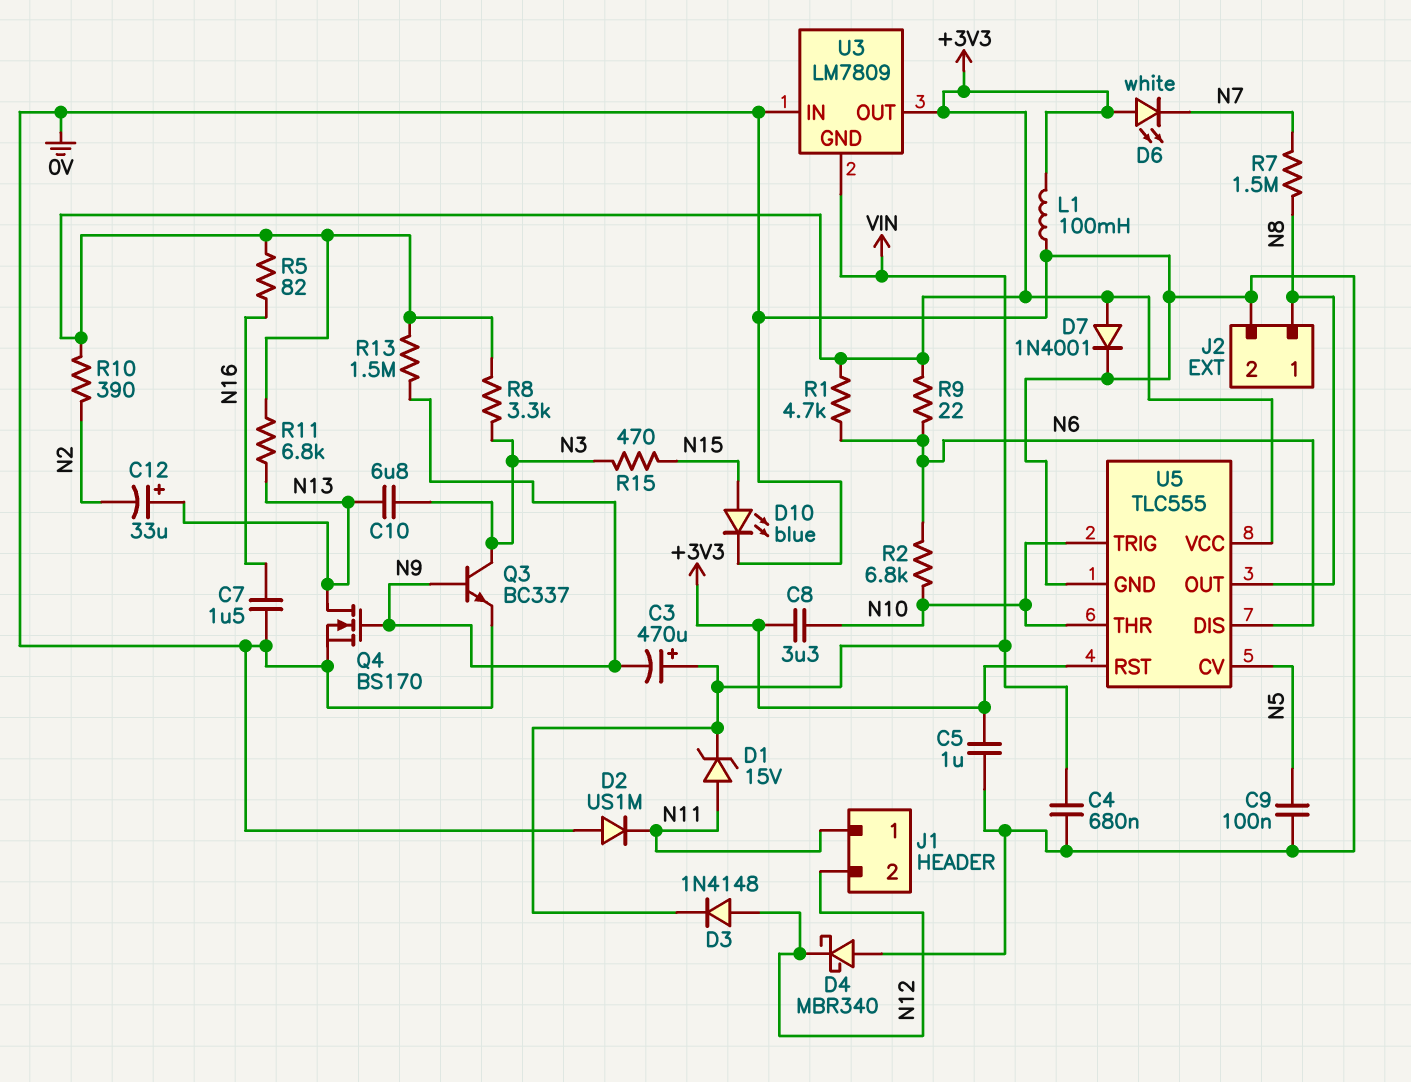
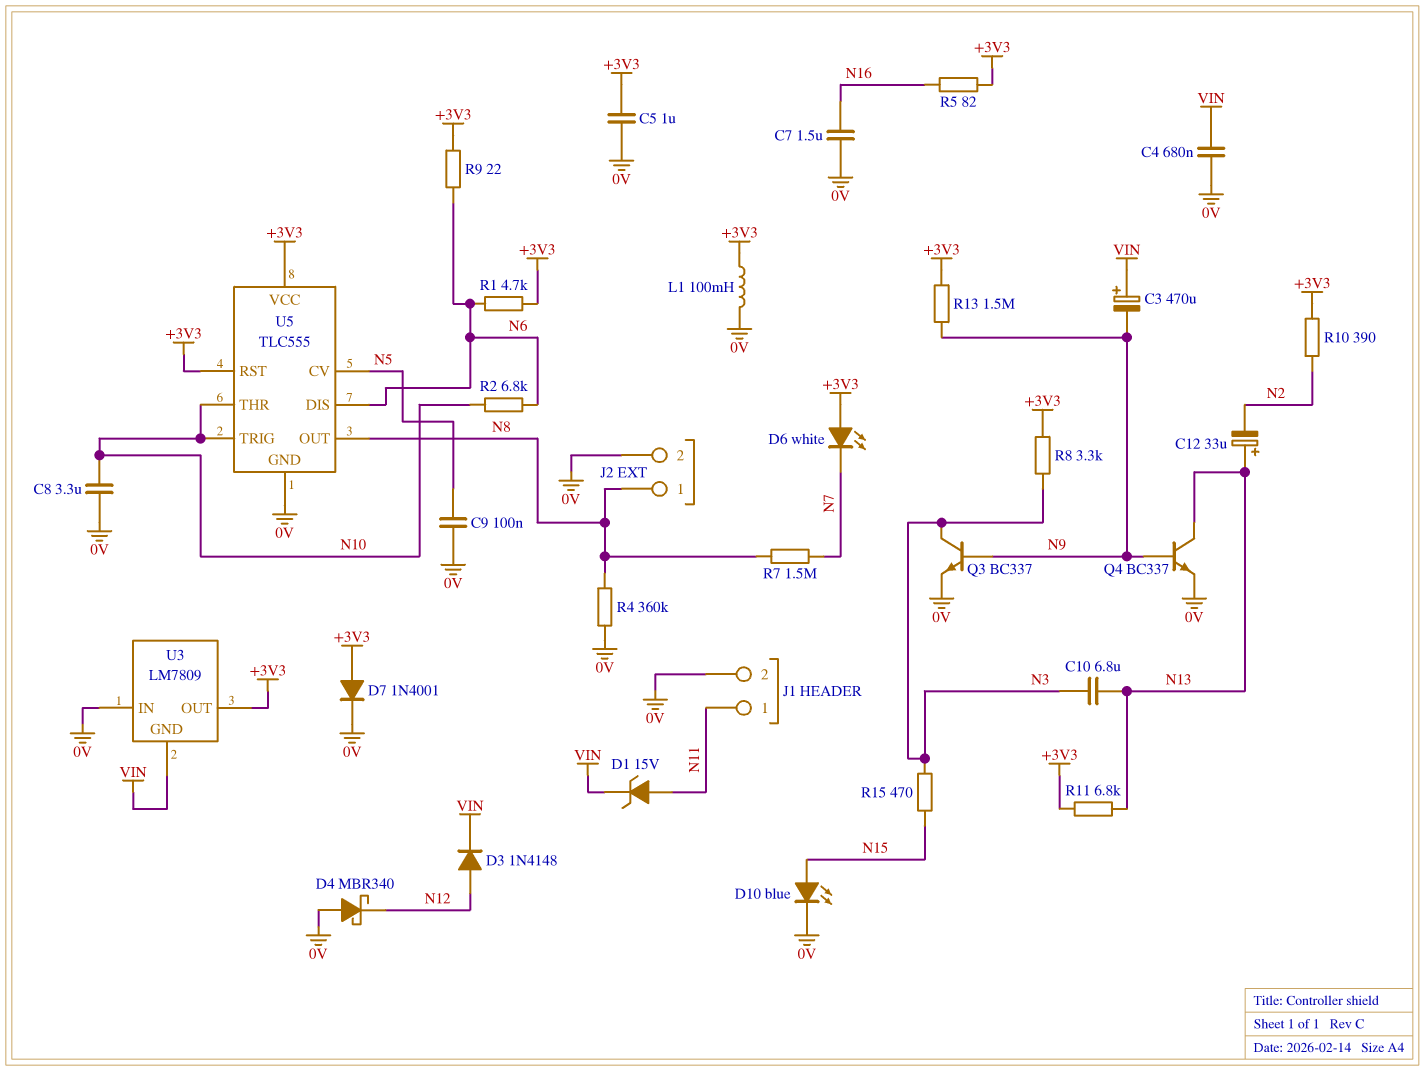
C8: 3.3uF (+3V3, N10) -> 3.3uF (0V, N10)
D2: diode US1M (A 0V, K N11) -> none
J1 pin 2: N12 -> 0V
Q4: NMOS BS170 (G N9, D N13, S 0V) -> NPN BC337 (B N9, C N13, E 0V)
R4: none -> 360k (0V, N8)

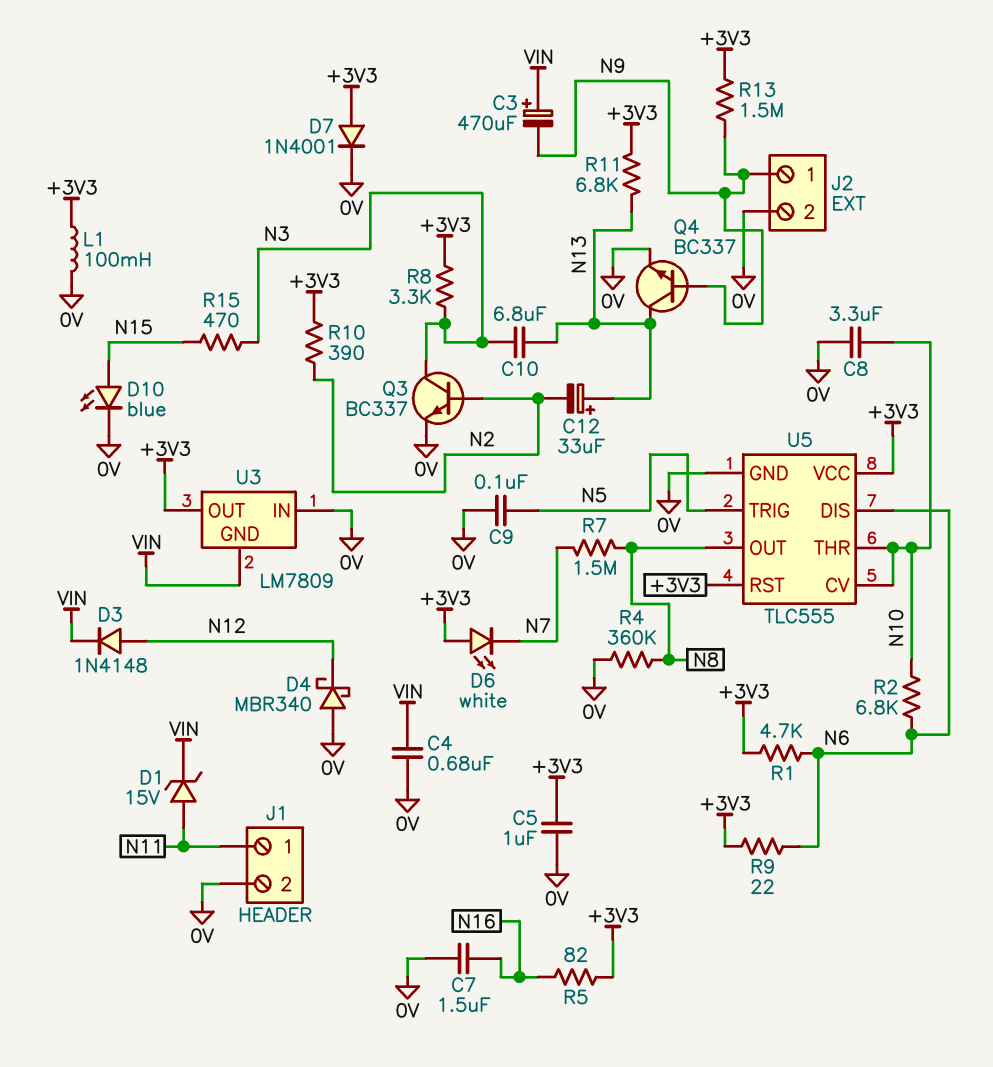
J2 pin 1: N8 -> N9
Q3: NPN BC337 (B N9, C N3, E 0V) -> NPN BC337 (B N2, C N3, E 0V)
U5 pin CV: N5 -> N10
U5 pin TRIG: N10 -> N5

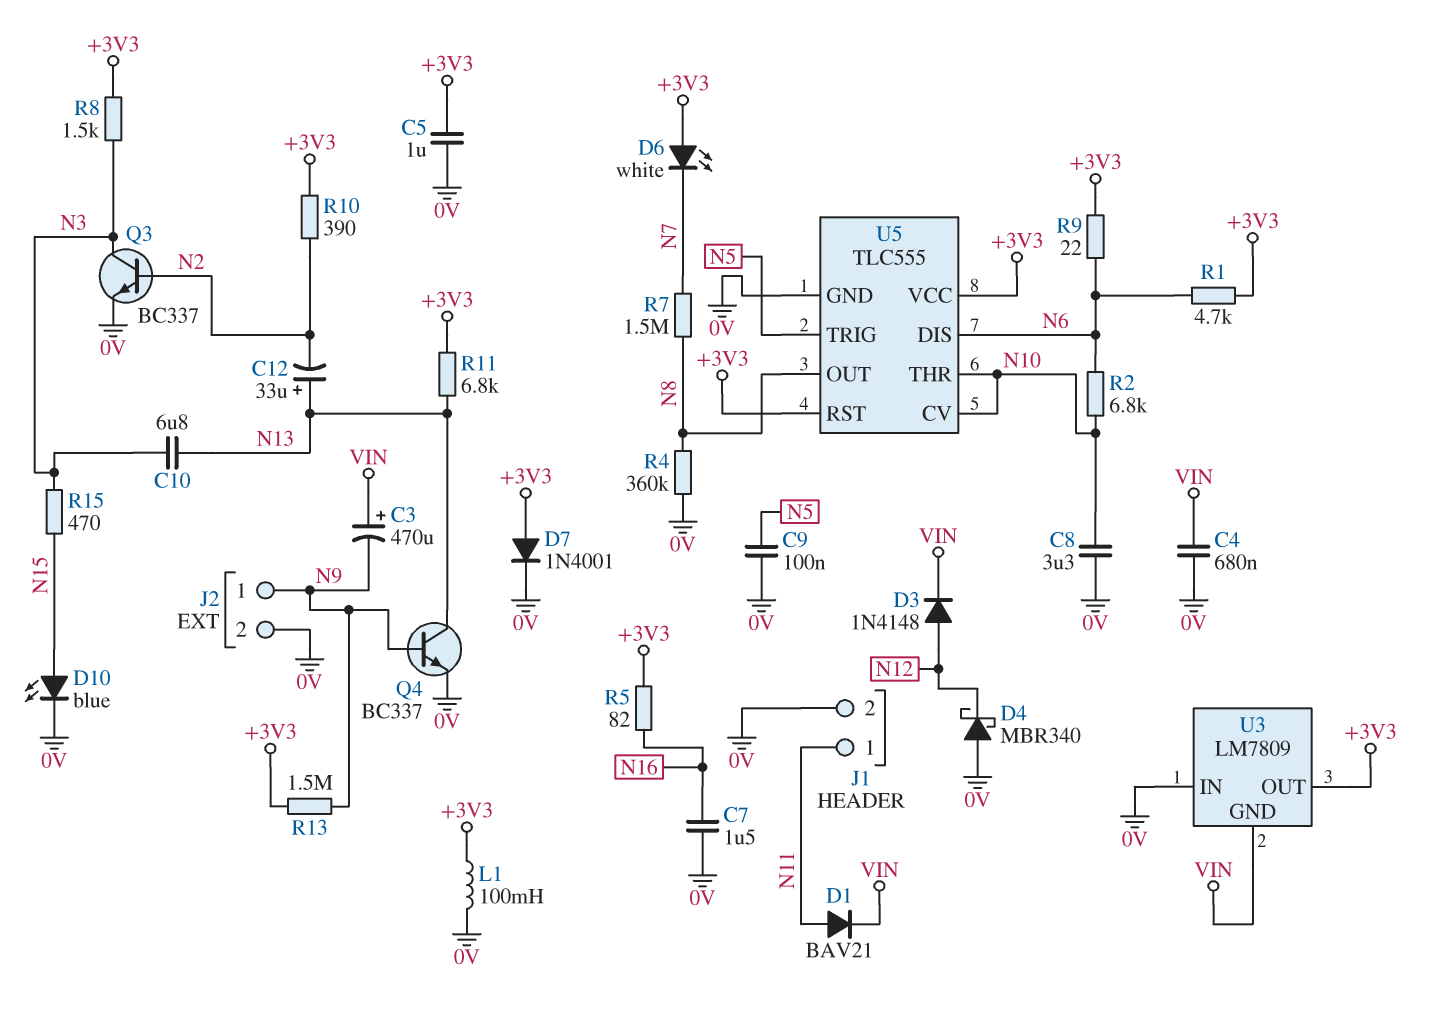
D1: zener 15V (A N11, K VIN) -> diode BAV21 (A N11, K VIN)
R8: 3.3k (+3V3, N3) -> 1.5k (+3V3, N3)

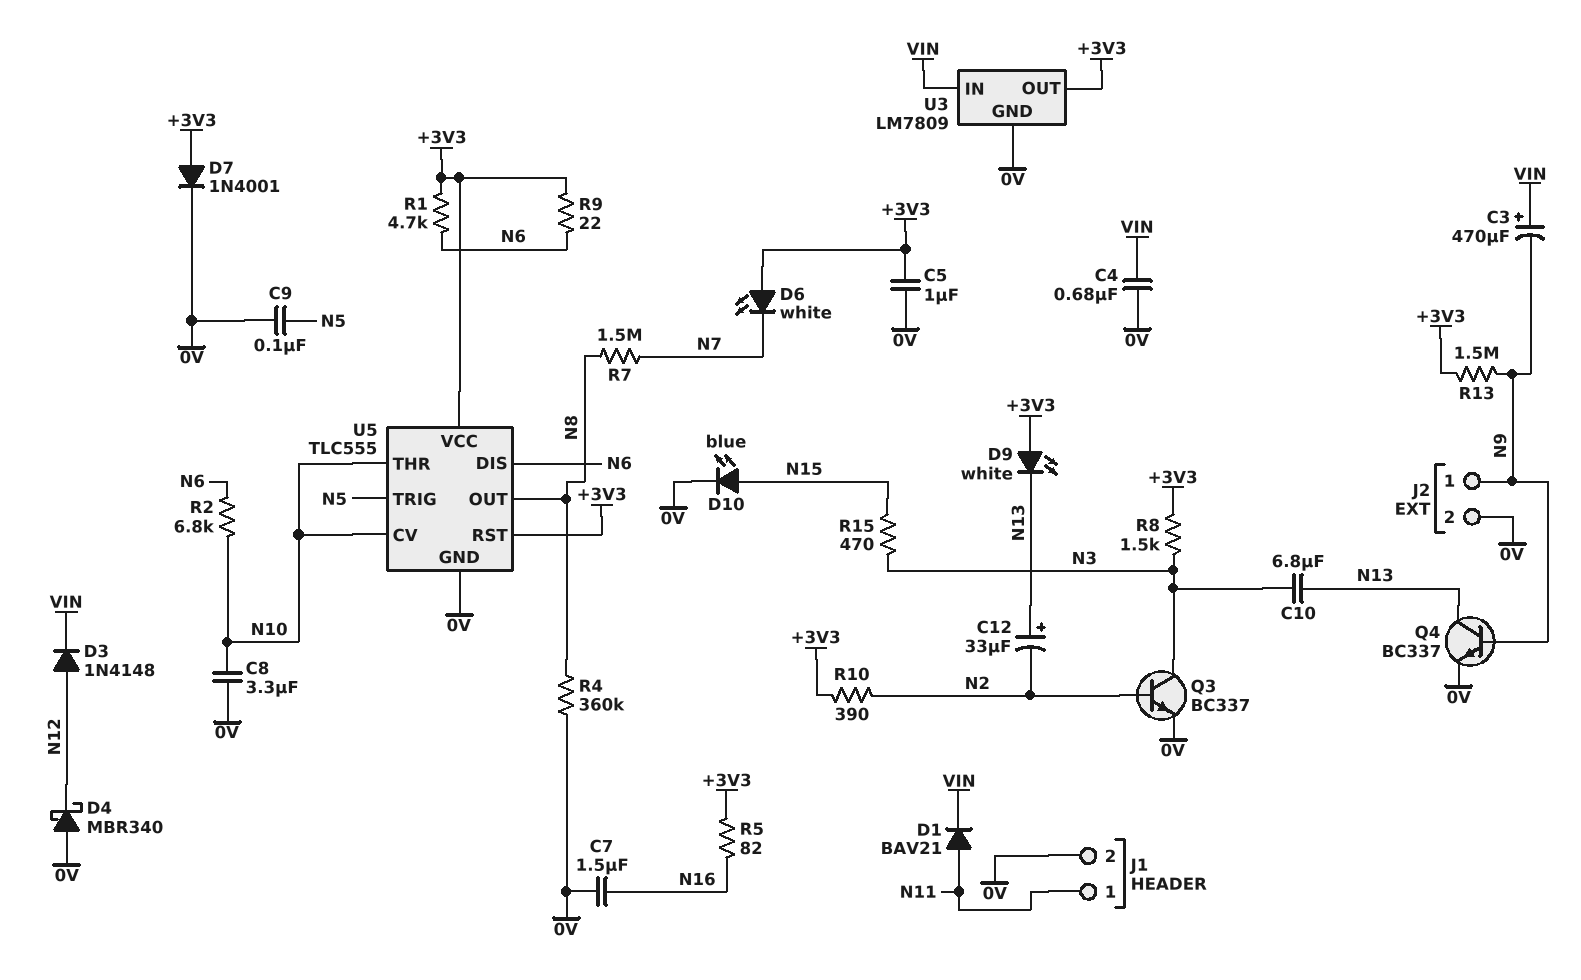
D9: none -> LED white (A +3V3, K N13)
L1: 100mH (+3V3, 0V) -> none
R11: 6.8k (+3V3, N13) -> none
U3 pin GND: VIN -> 0V
U3 pin IN: 0V -> VIN

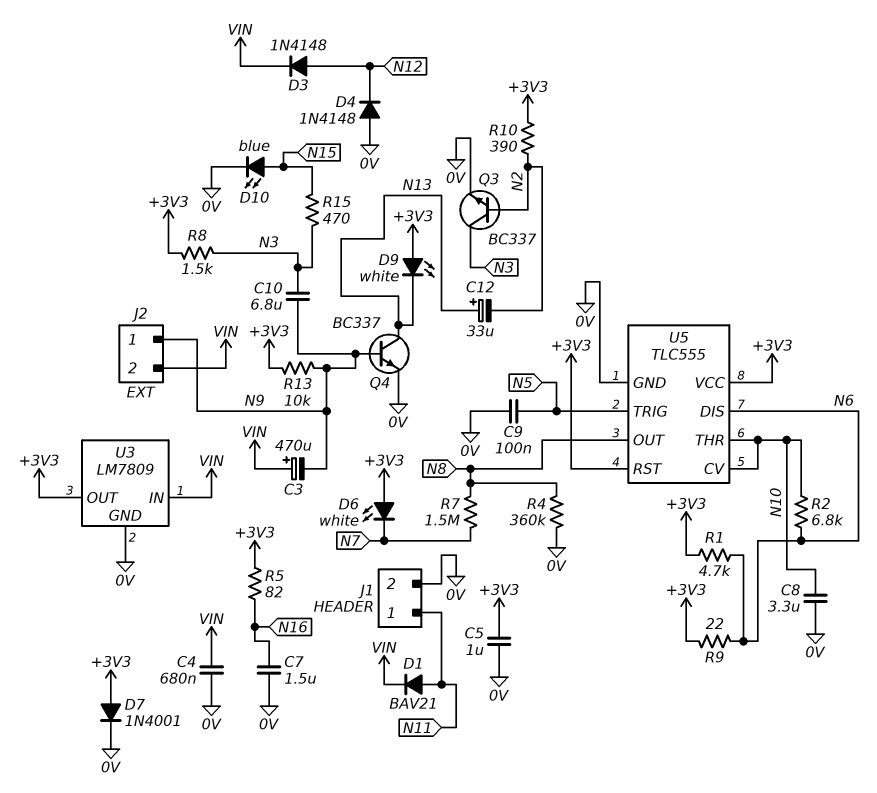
C10: 6.8uF (N3, N13) -> 6.8uF (N3, N9)
D4: schottky MBR340 (A 0V, K N12) -> diode 1N4148 (A 0V, K N12)
J2 pin 2: 0V -> VIN
R13: 1.5M (+3V3, N9) -> 10k (+3V3, N9)

